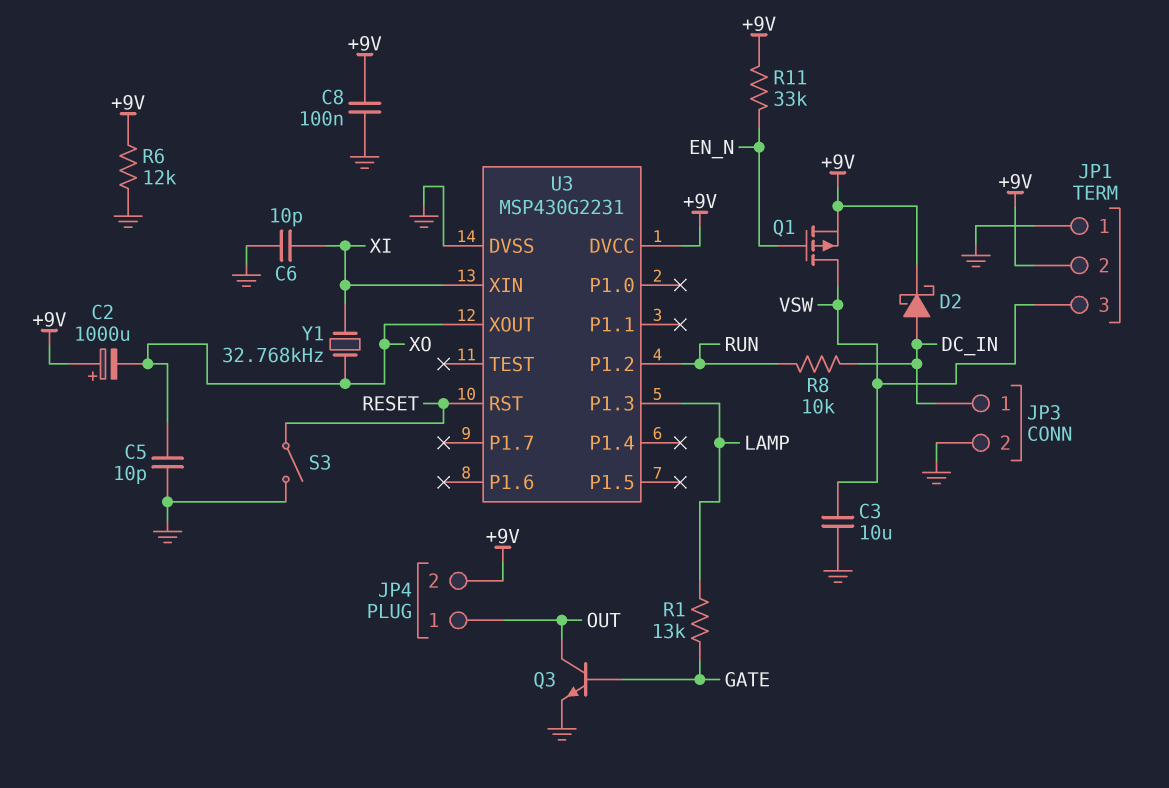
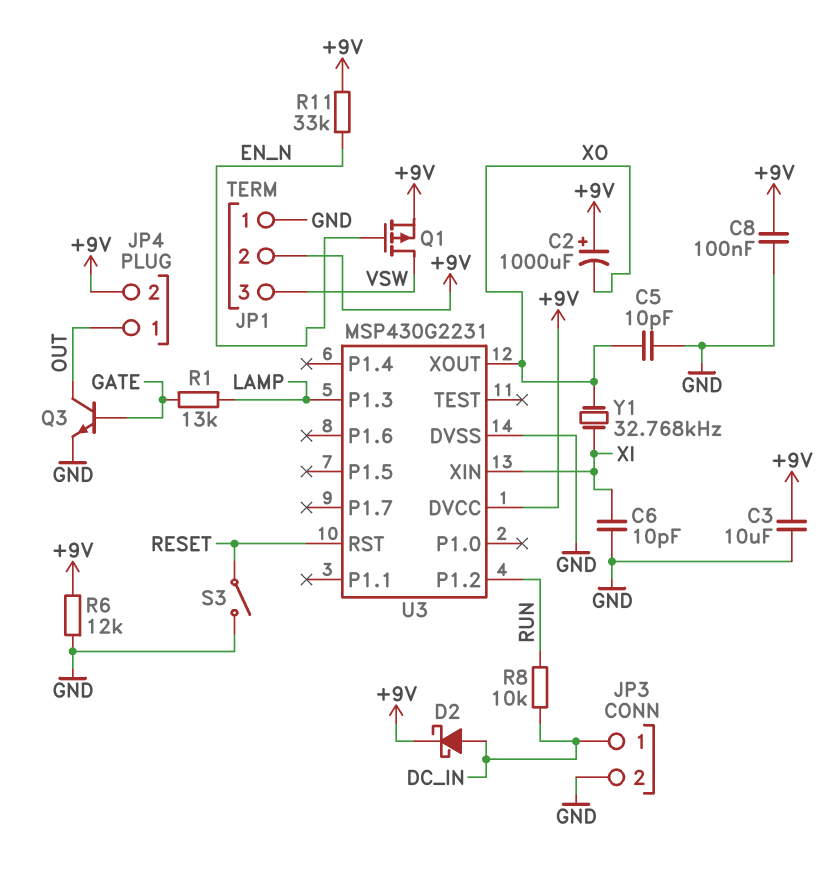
C3: 10uF (GND, VSW) -> 10uF (+9V, GND)

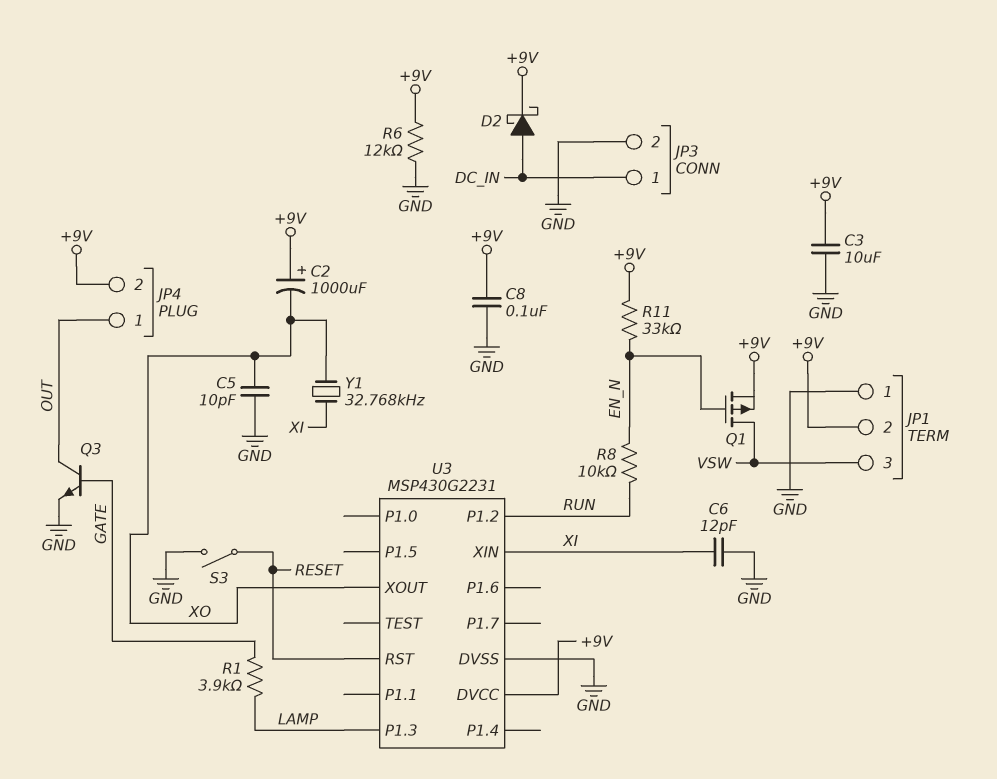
C6: 10pF (GND, XI) -> 12pF (GND, XI)
R1: 13k (GATE, LAMP) -> 3.9k (GATE, LAMP)
R8: 10k (DC_IN, RUN) -> 10k (EN_N, RUN)

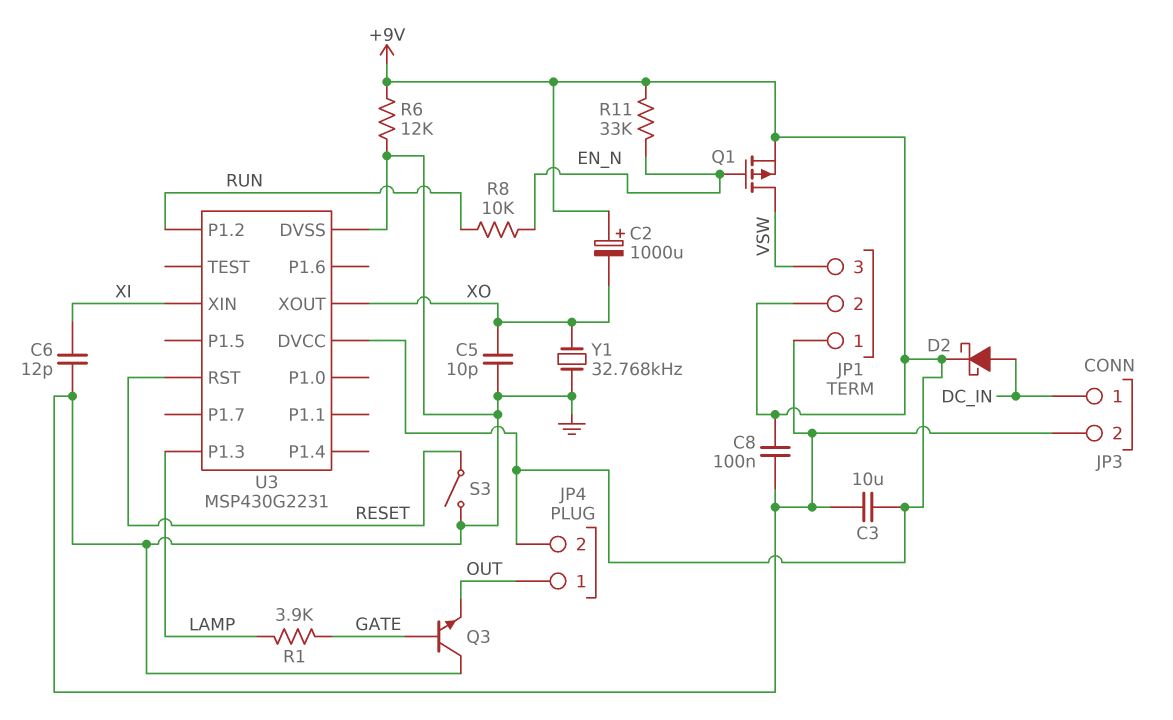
Q3: NPN (B GATE, C OUT, E GND) -> NPN (B GATE, C GND, E OUT)
Y1: 32.768kHz (XI, XO) -> 32.768kHz (GND, XO)

